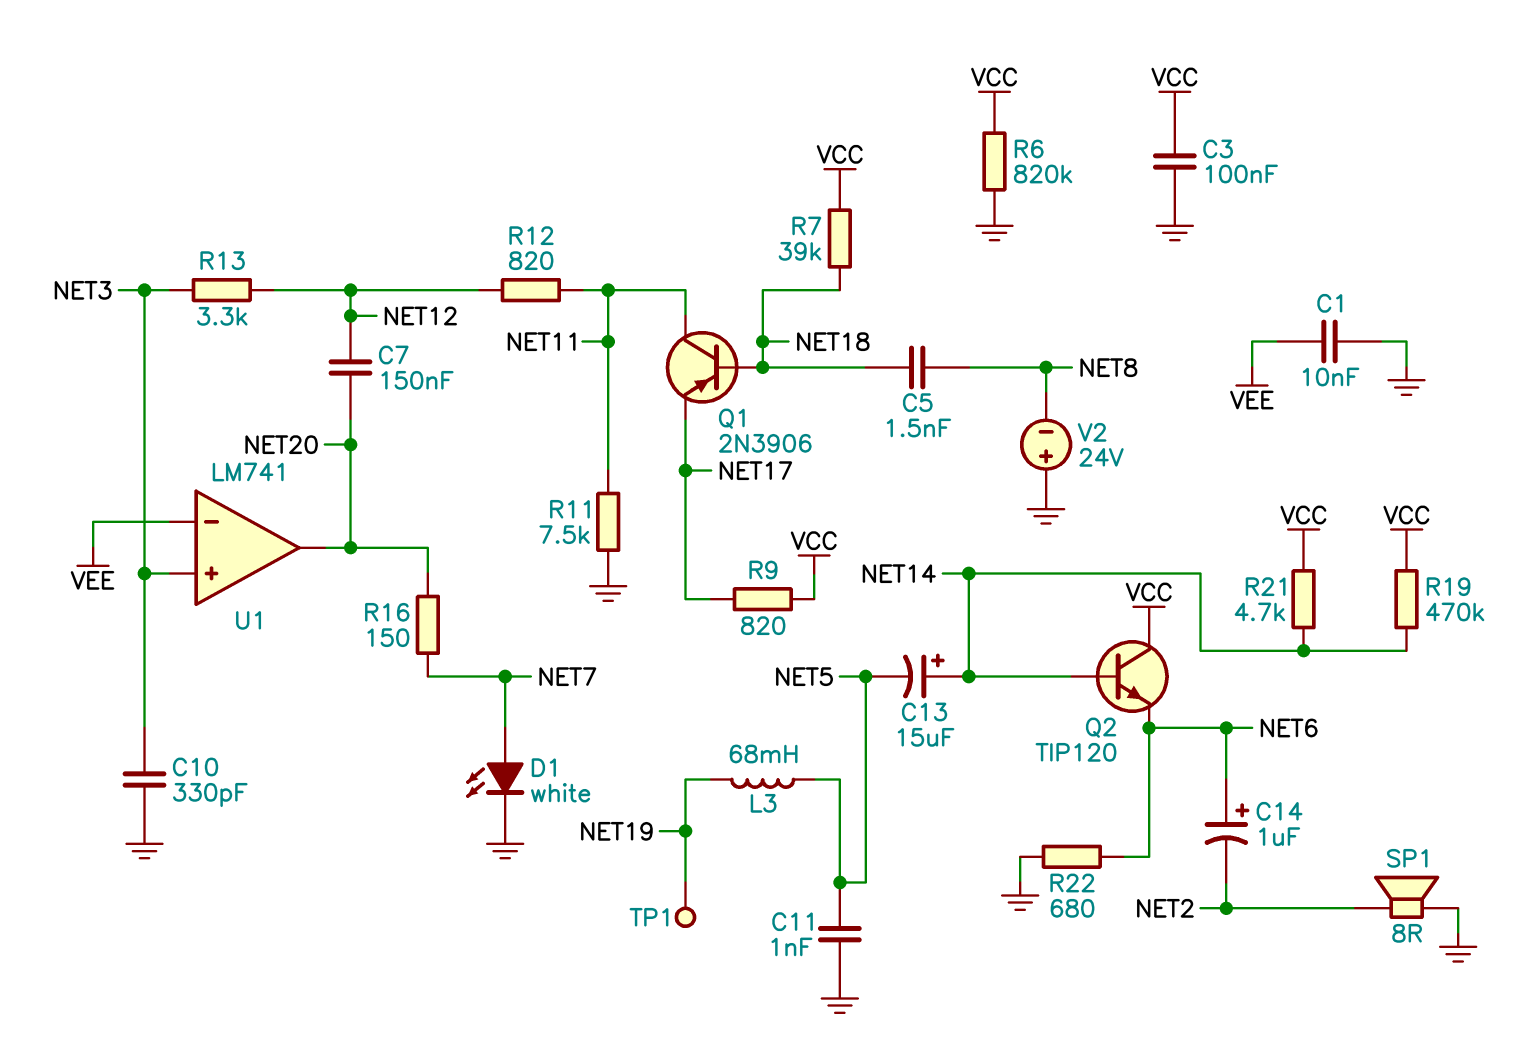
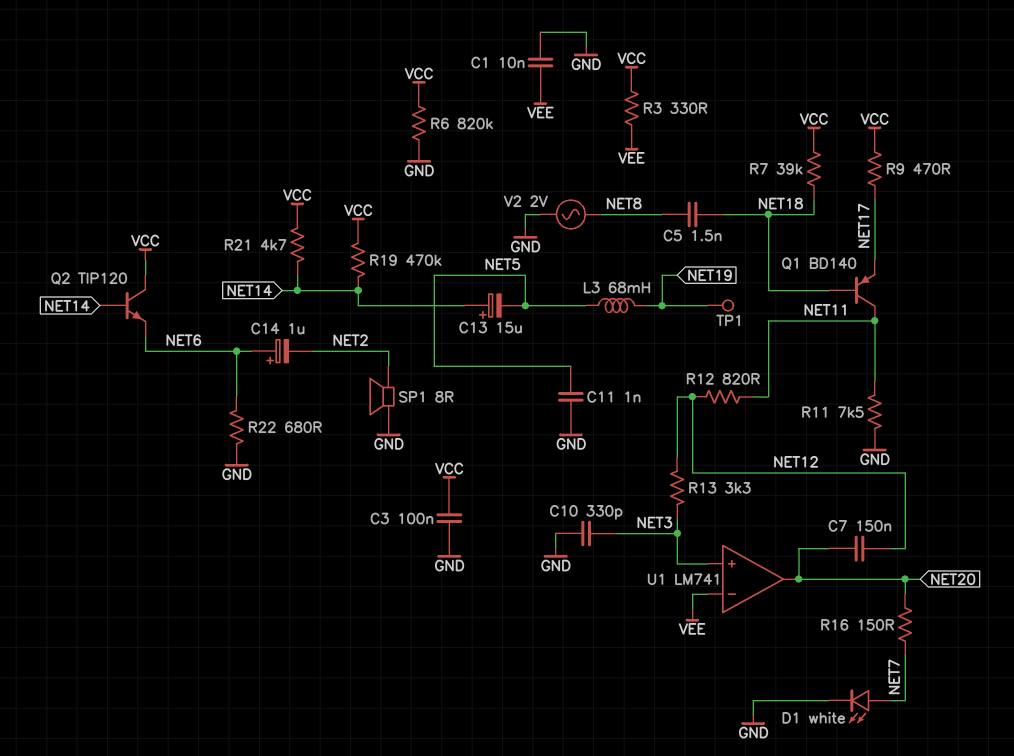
Q1: PNP 2N3906 (B NET18, C NET11, E NET17) -> PNP BD140 (B NET18, C NET11, E NET17)
R3: none -> 330 (VCC, VEE)
R9: 820 (NET17, VCC) -> 470 (NET17, VCC)
V2: 24V (plus GND, minus NET8) -> AC 2V (GND, NET8)

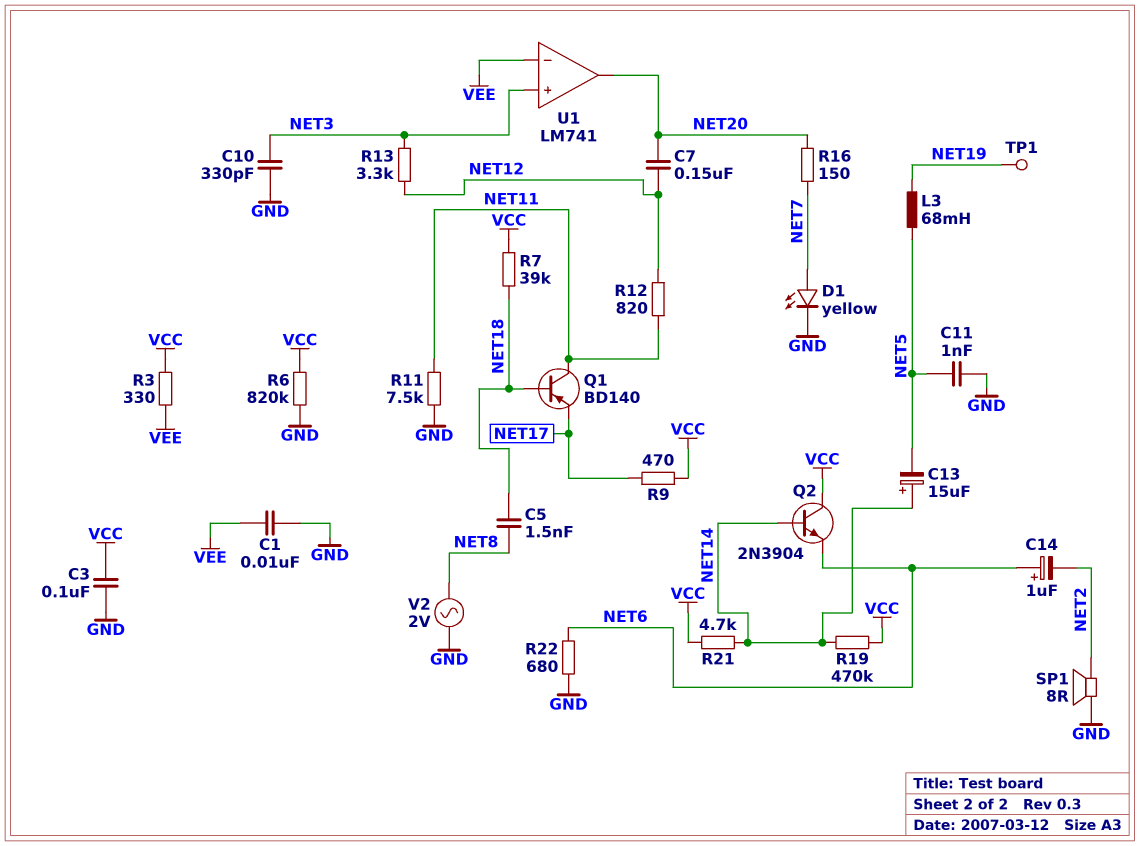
D1: LED white (A NET7, K GND) -> LED yellow (A NET7, K GND)
Q2: NPN TIP120 (B NET14, C VCC, E NET6) -> NPN 2N3904 (B NET14, C VCC, E NET6)

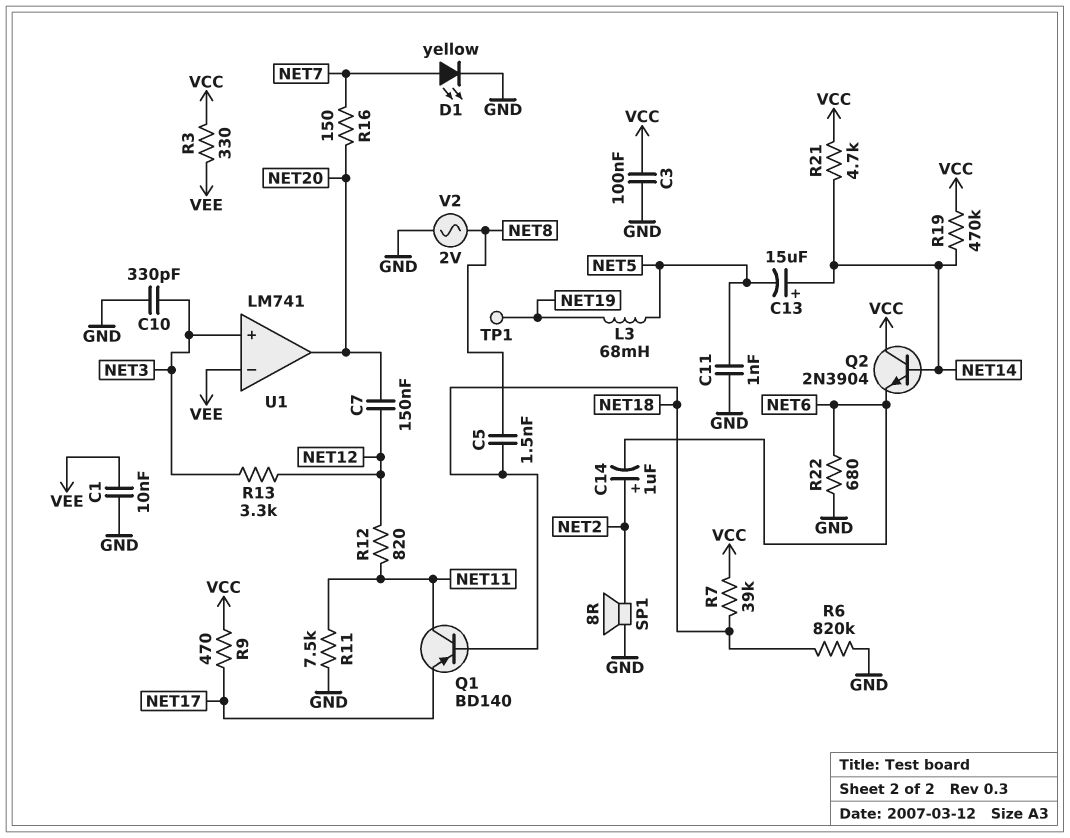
C14: 1uF (plus NET6, minus NET2) -> 1uF (plus NET2, minus NET6)
R6: 820k (GND, VCC) -> 820k (GND, NET18)

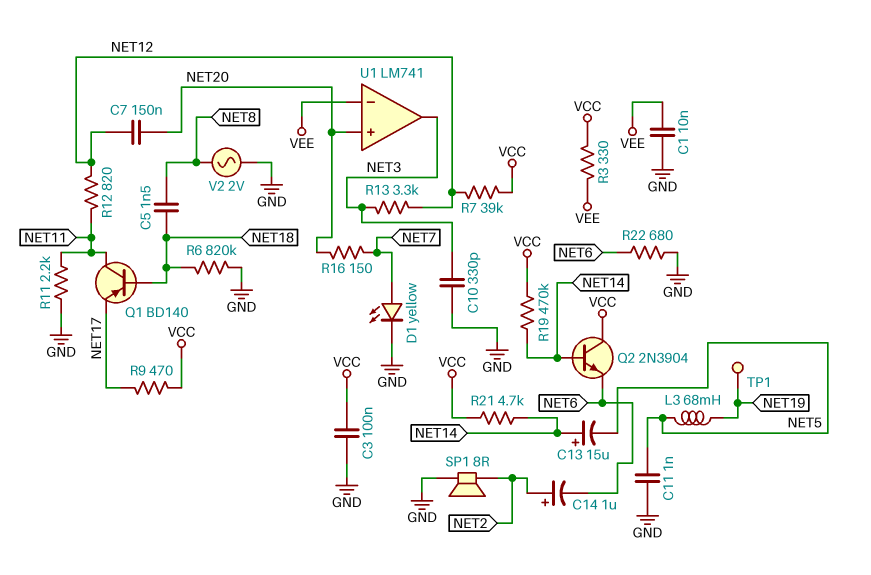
R7: 39k (NET18, VCC) -> 39k (NET12, VCC)
R11: 7.5k (GND, NET11) -> 2.2k (GND, NET11)
U1 pin in+: NET3 -> NET20
U1 pin out: NET20 -> NET3

